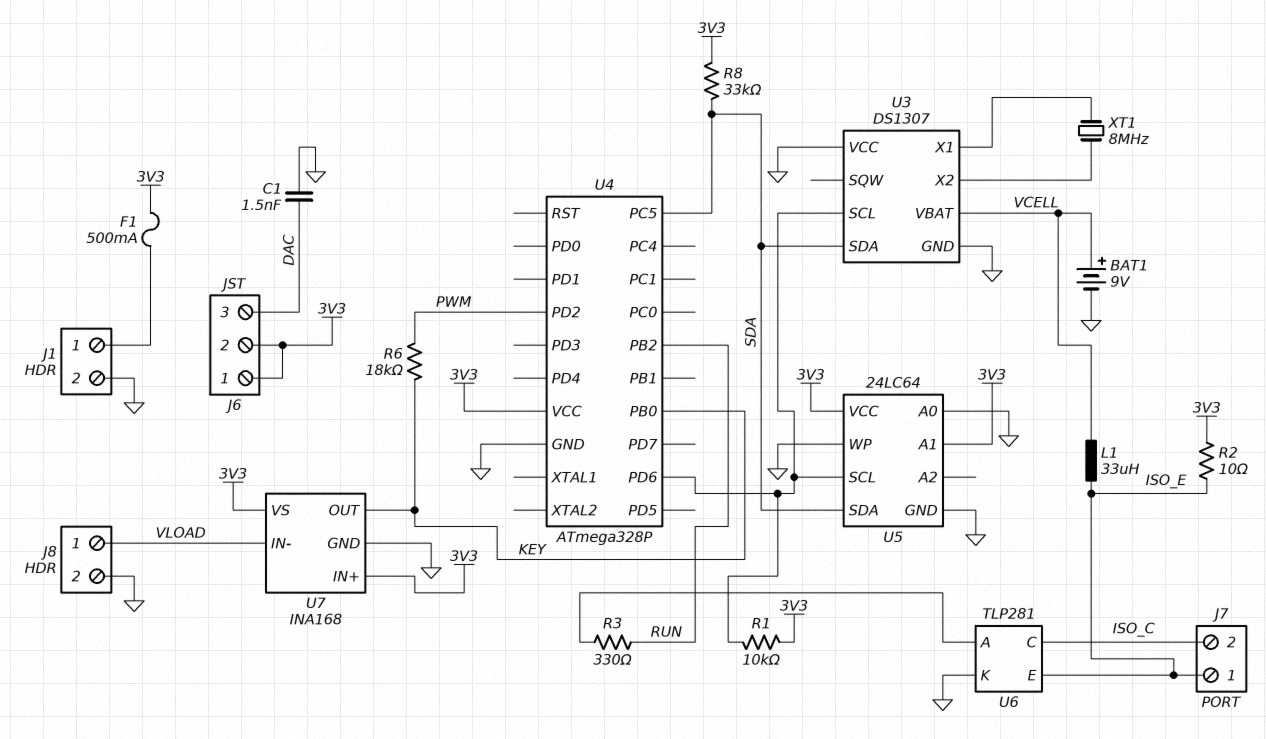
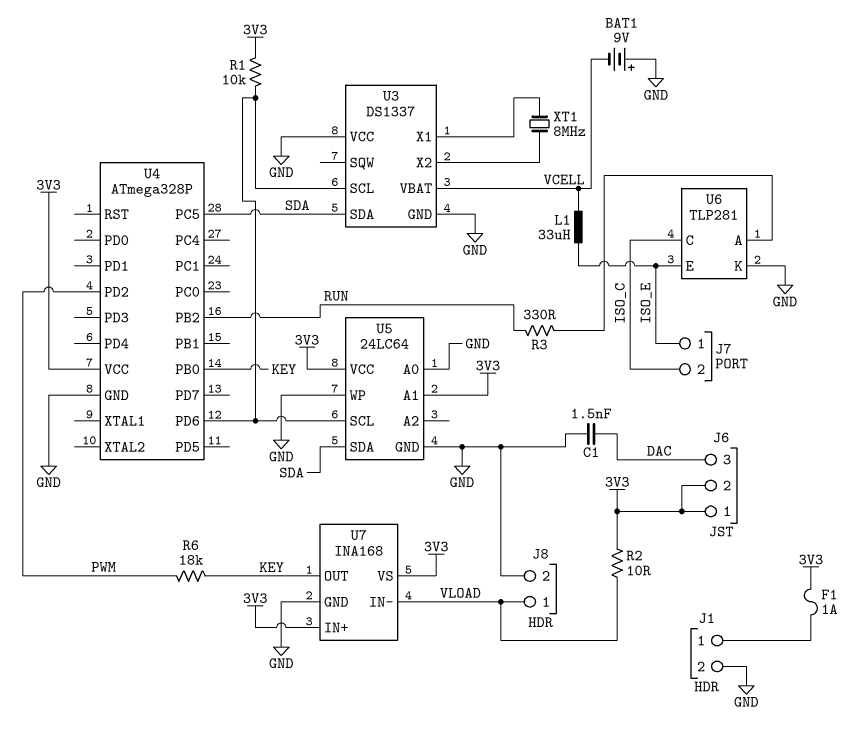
BAT1: 9V (plus VCELL, minus GND) -> 9V (plus GND, minus VCELL)
F1: 500mA (3V3, J1/1) -> 1A (3V3, J1/1)
R2: 10 (3V3, ISO_E) -> 10 (3V3, VLOAD)
R8: 33k (3V3, SDA) -> none
U3: DS1307 -> DS1337

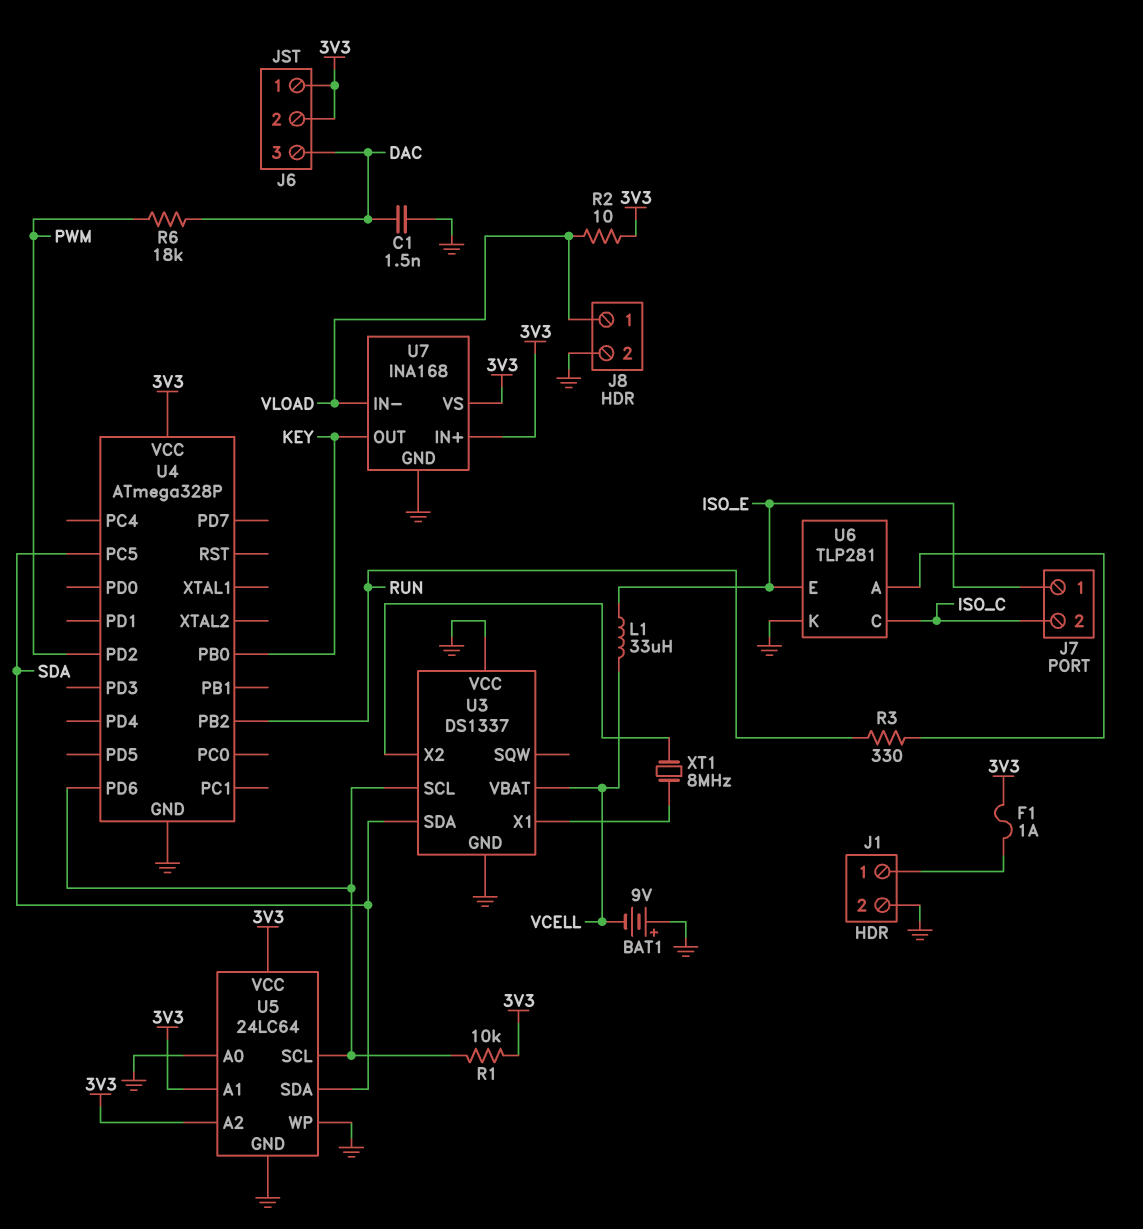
R6: 18k (KEY, PWM) -> 18k (DAC, PWM)
U5 pin A2: none -> 3V3

